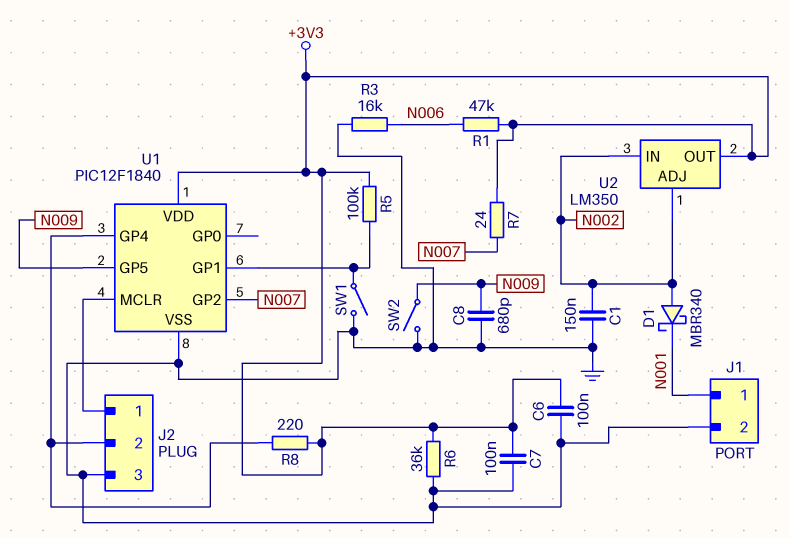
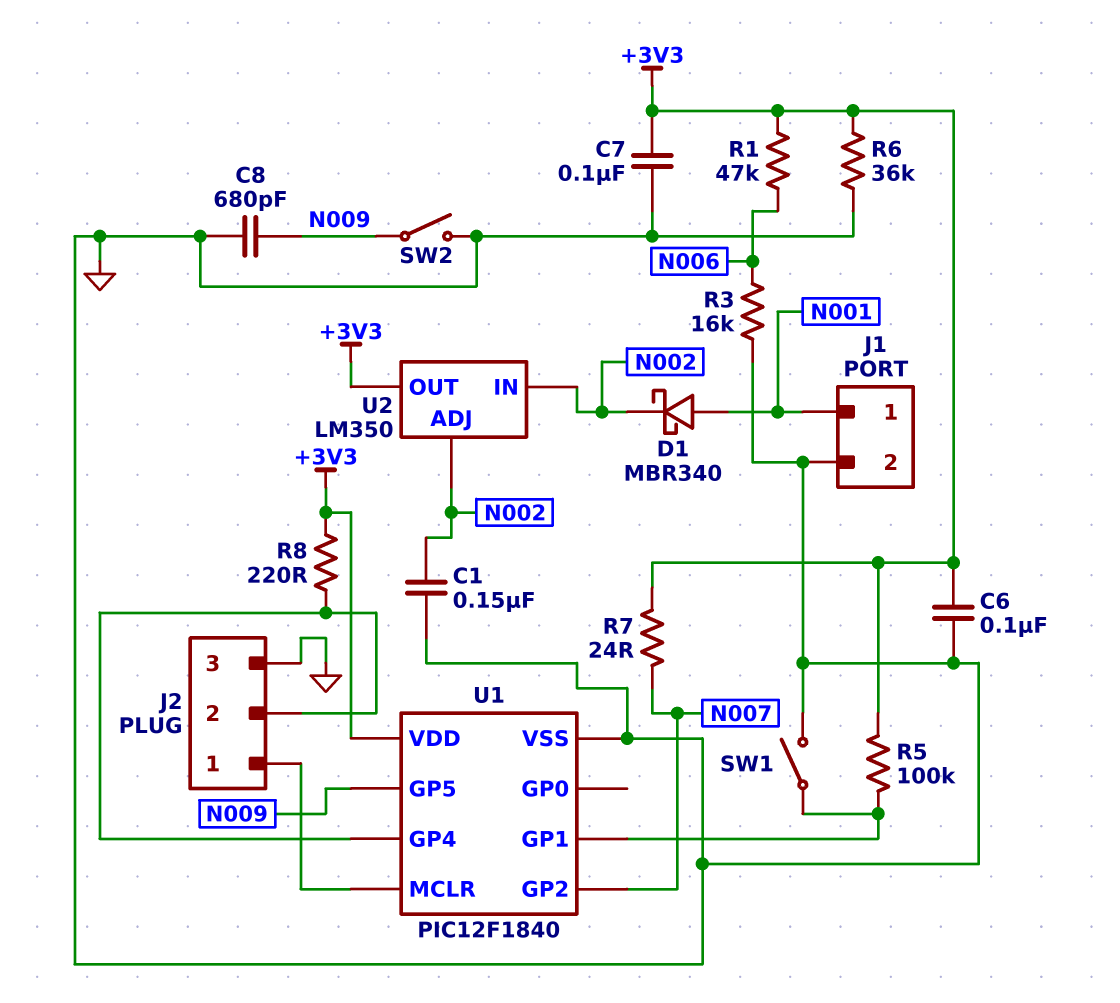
D1: schottky MBR340 (A N002, K N001) -> schottky MBR340 (A N001, K N002)

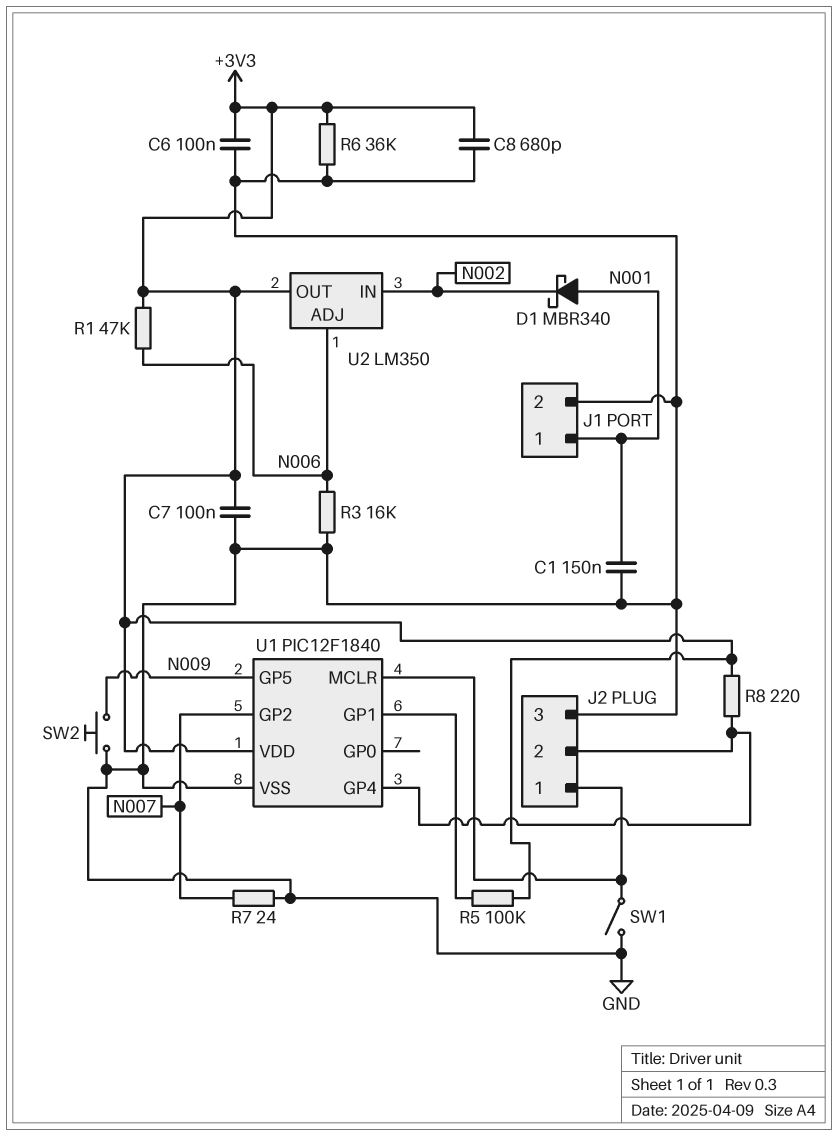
C1: 150nF (GND, N002) -> 150nF (GND, N001)
C8: 680pF (GND, N009) -> 680pF (+3V3, GND)
R7: 24 (+3V3, N007) -> 24 (GND, N007)
SW1: switch (GND, U1/GP1) -> switch (GND, J2/1)
SW2: switch (GND, N009) -> button (GND, N009)
U2 pin ADJ: N002 -> N006

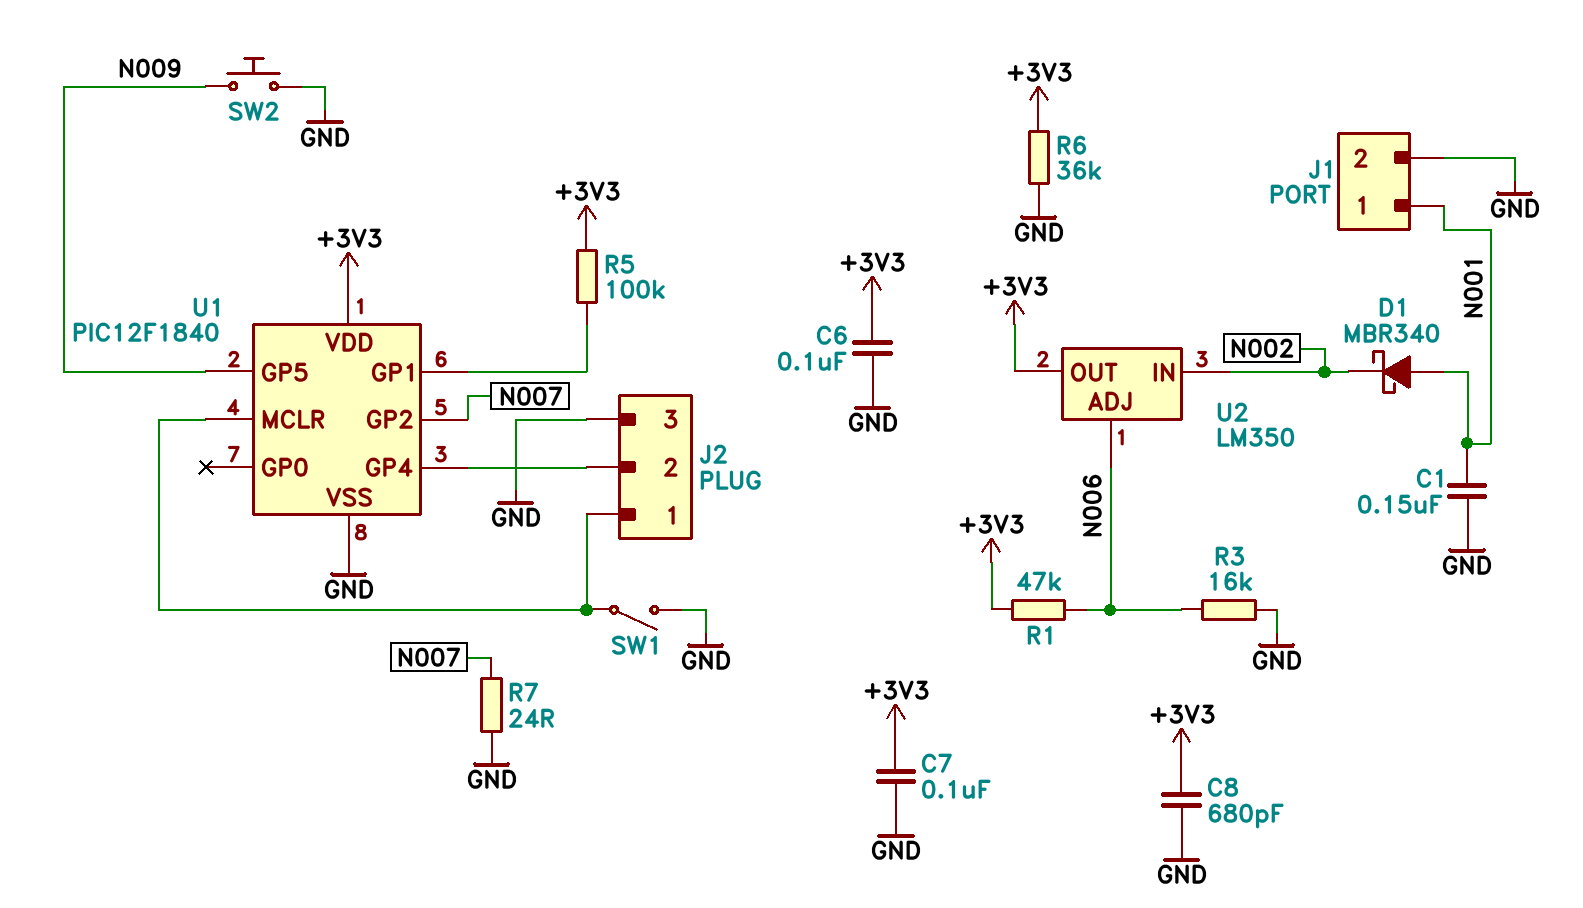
R8: 220 (+3V3, J2/2) -> none

